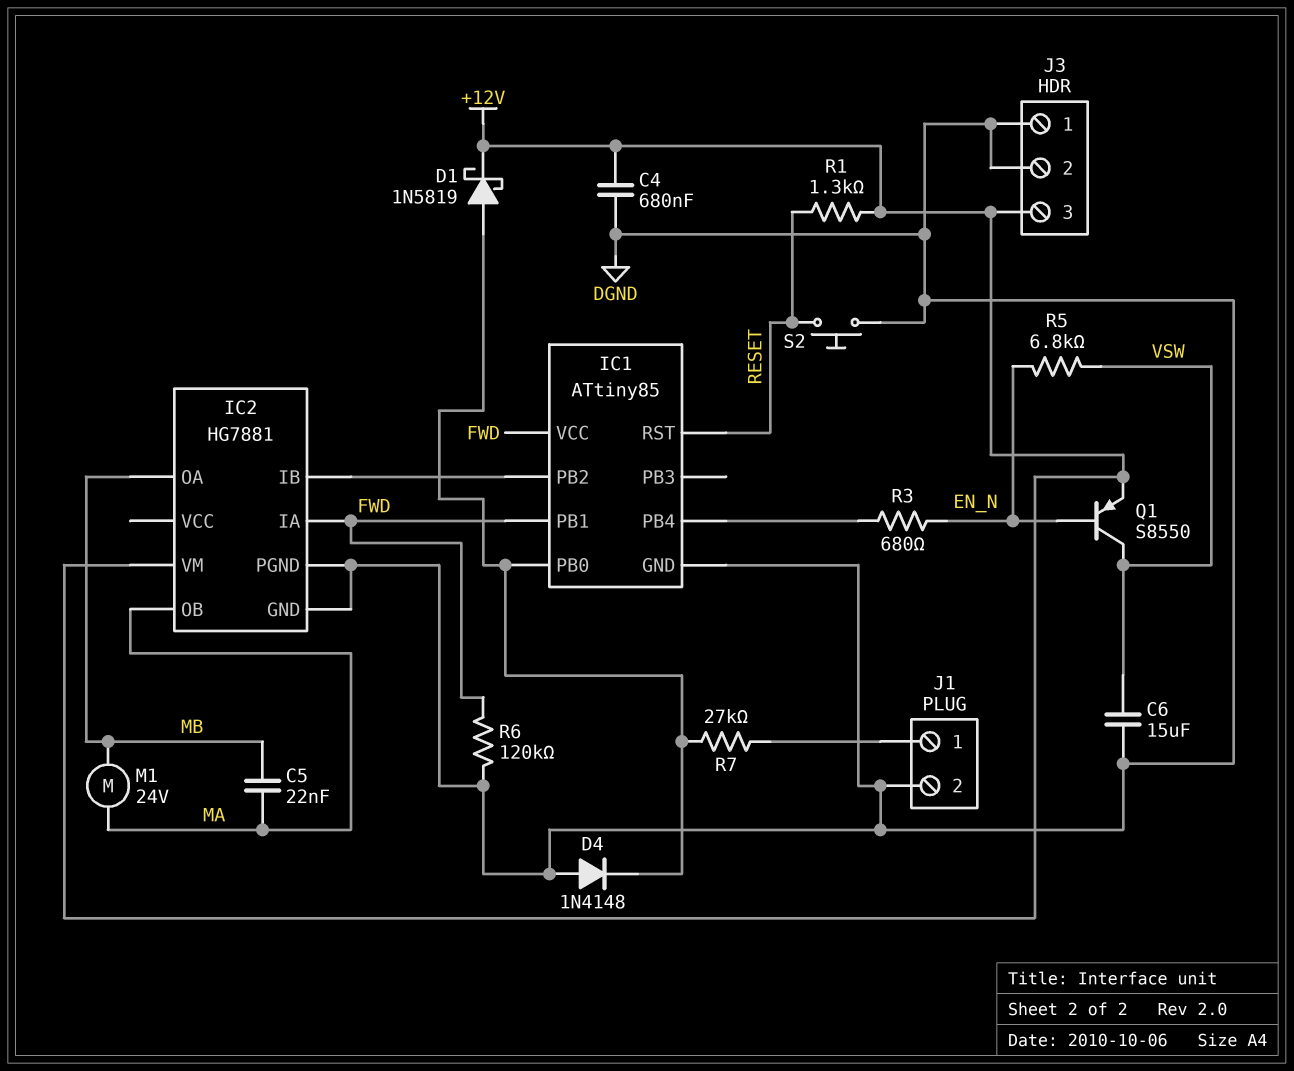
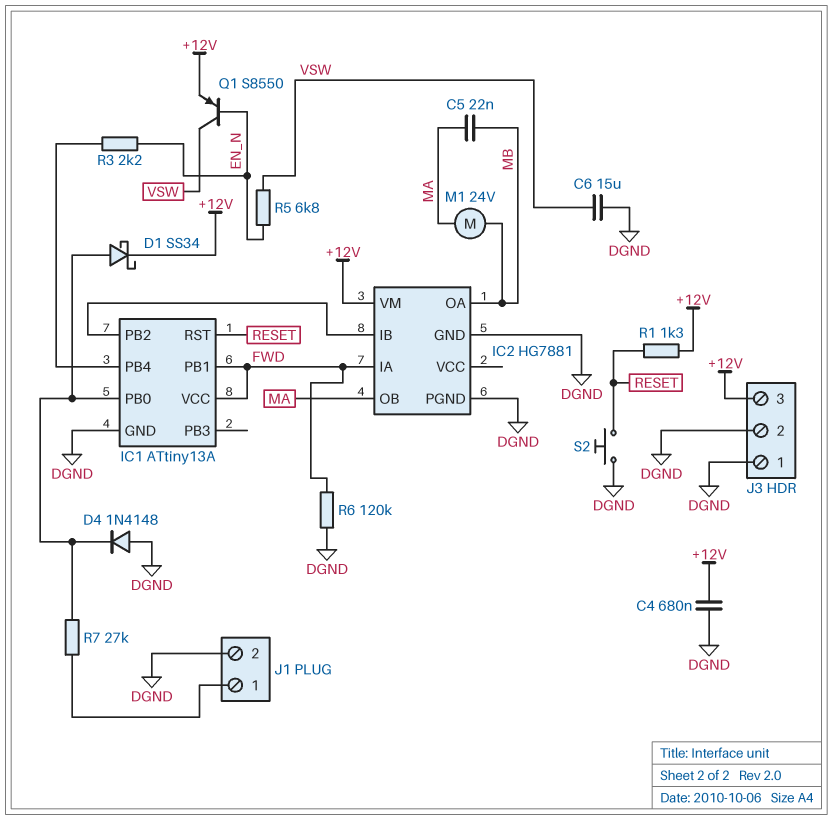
D1: schottky 1N5819 (A IC1/PB0, K +12V) -> schottky SS34 (A IC1/PB0, K +12V)
IC1: ATtiny85 -> ATtiny13A
R3: 680 (EN_N, IC1/PB4) -> 2.2k (EN_N, IC1/PB4)

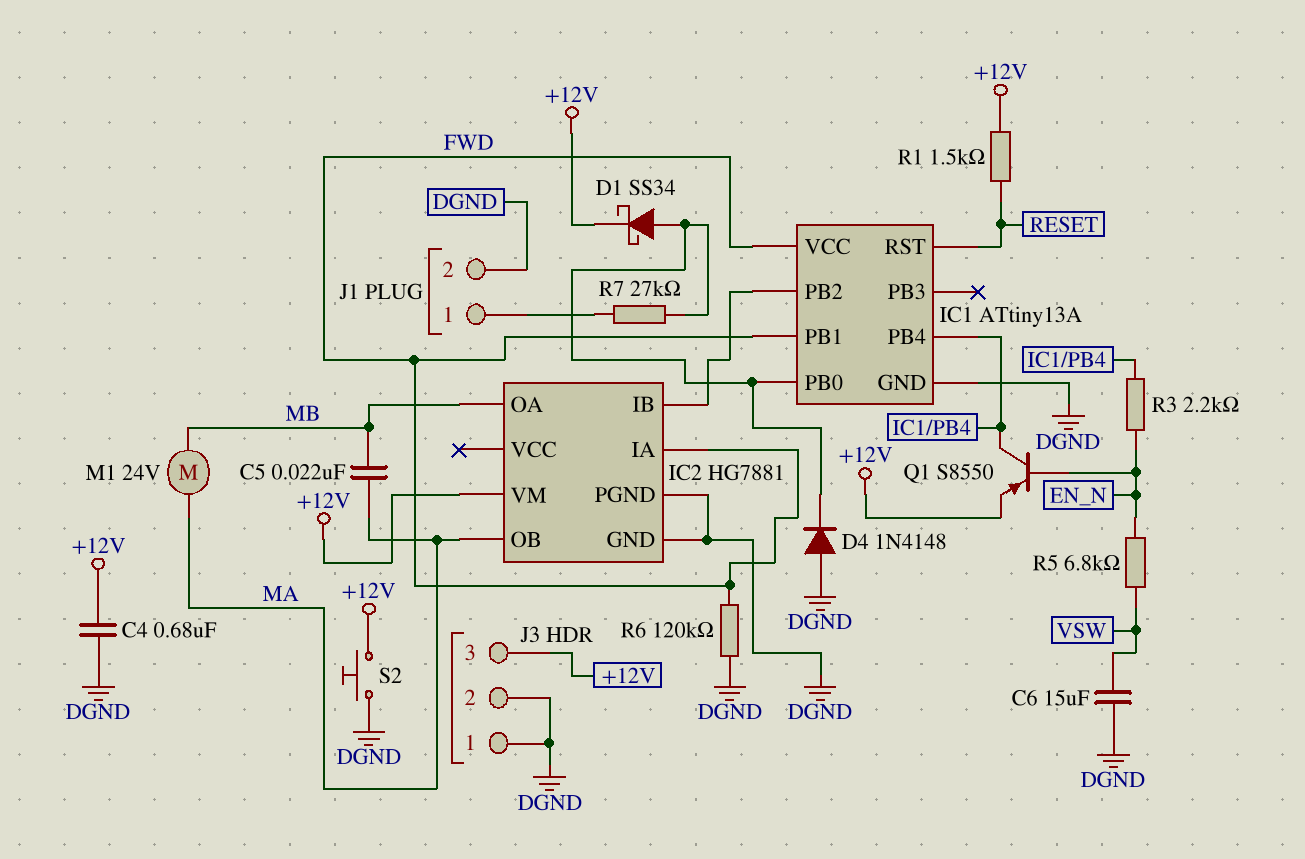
Q1: PNP S8550 (B EN_N, C VSW, E +12V) -> PNP S8550 (B EN_N, C IC1/PB4, E +12V)
R1: 1.3k (+12V, RESET) -> 1.5k (+12V, RESET)
S2: button (DGND, RESET) -> button (+12V, DGND)

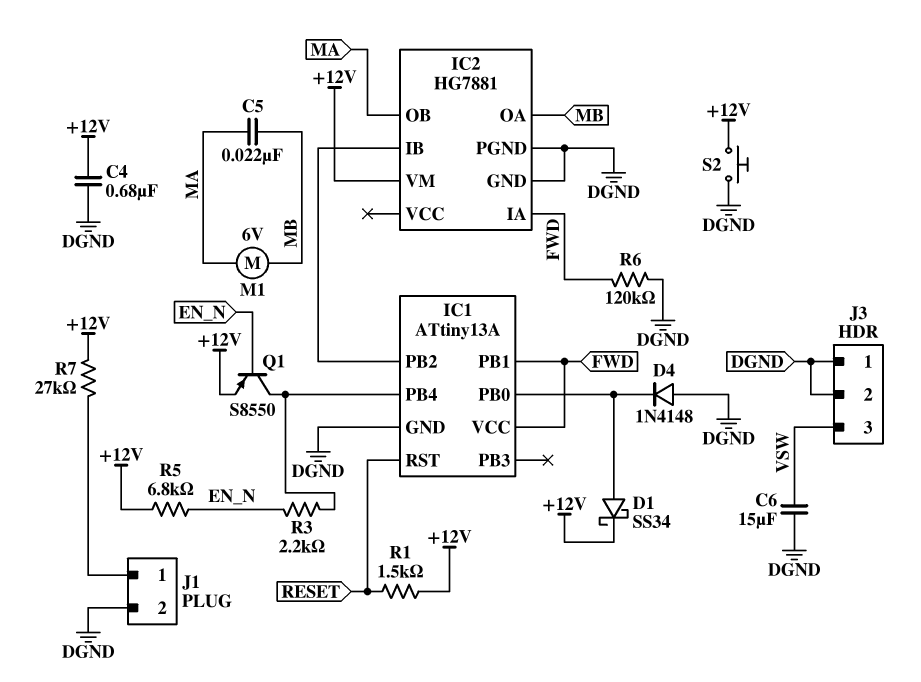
J3 pin 3: +12V -> VSW
M1: motor 24V (MA, MB) -> motor 6V (MA, MB)
R5: 6.8k (EN_N, VSW) -> 6.8k (+12V, EN_N)
R7: 27k (IC1/PB0, J1/1) -> 27k (+12V, J1/1)

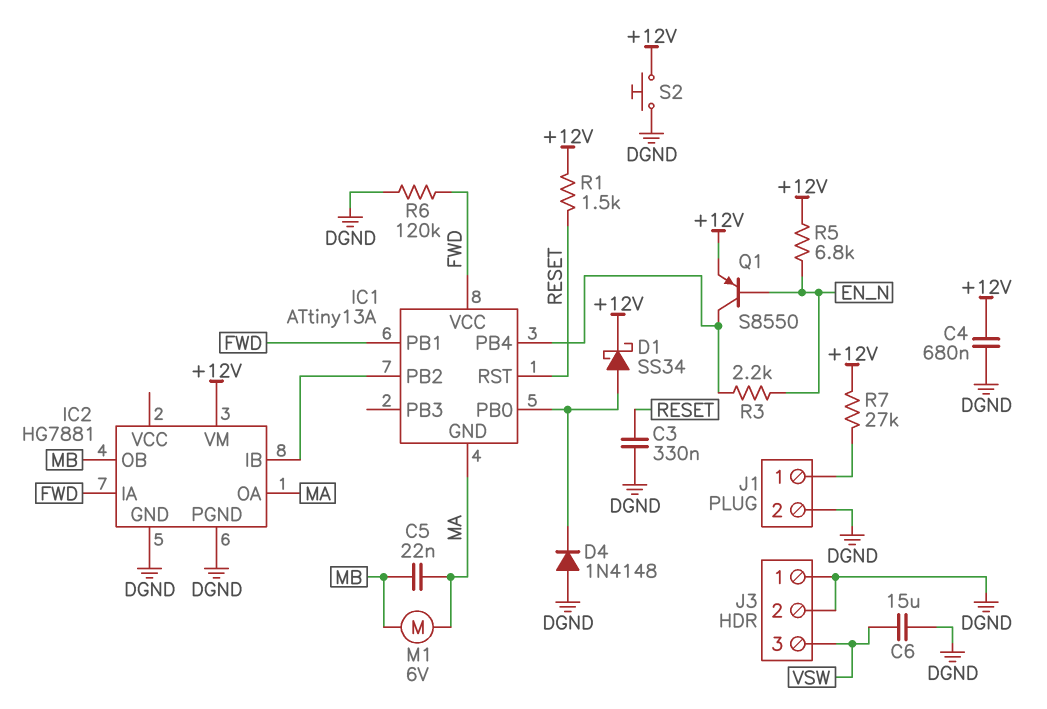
C3: none -> 330nF (DGND, RESET)
IC1 pin GND: DGND -> MA
IC2 pin OA: MB -> MA
IC2 pin OB: MA -> MB

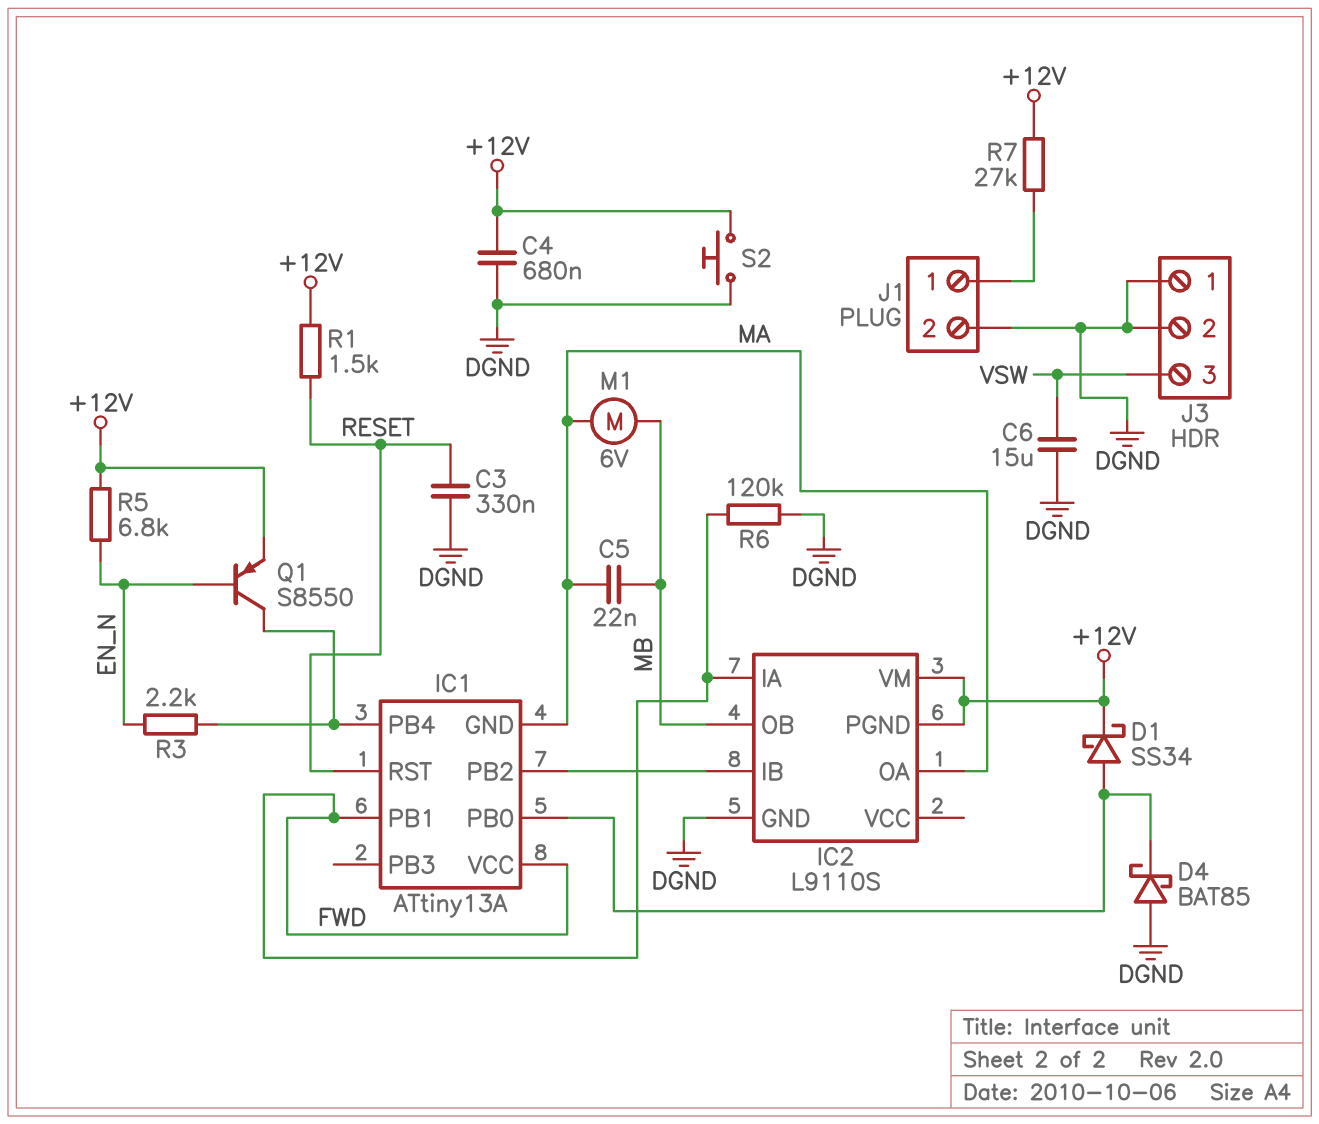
D4: diode 1N4148 (A DGND, K IC1/PB0) -> schottky BAT85 (A DGND, K IC1/PB0)
IC2: HG7881 -> L9110S
IC2 pin PGND: DGND -> +12V

